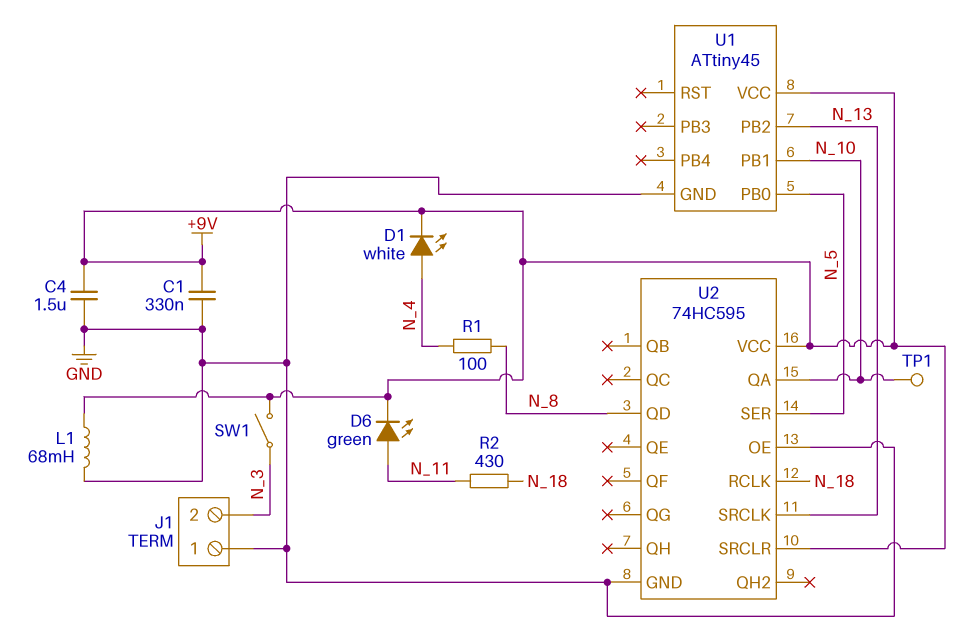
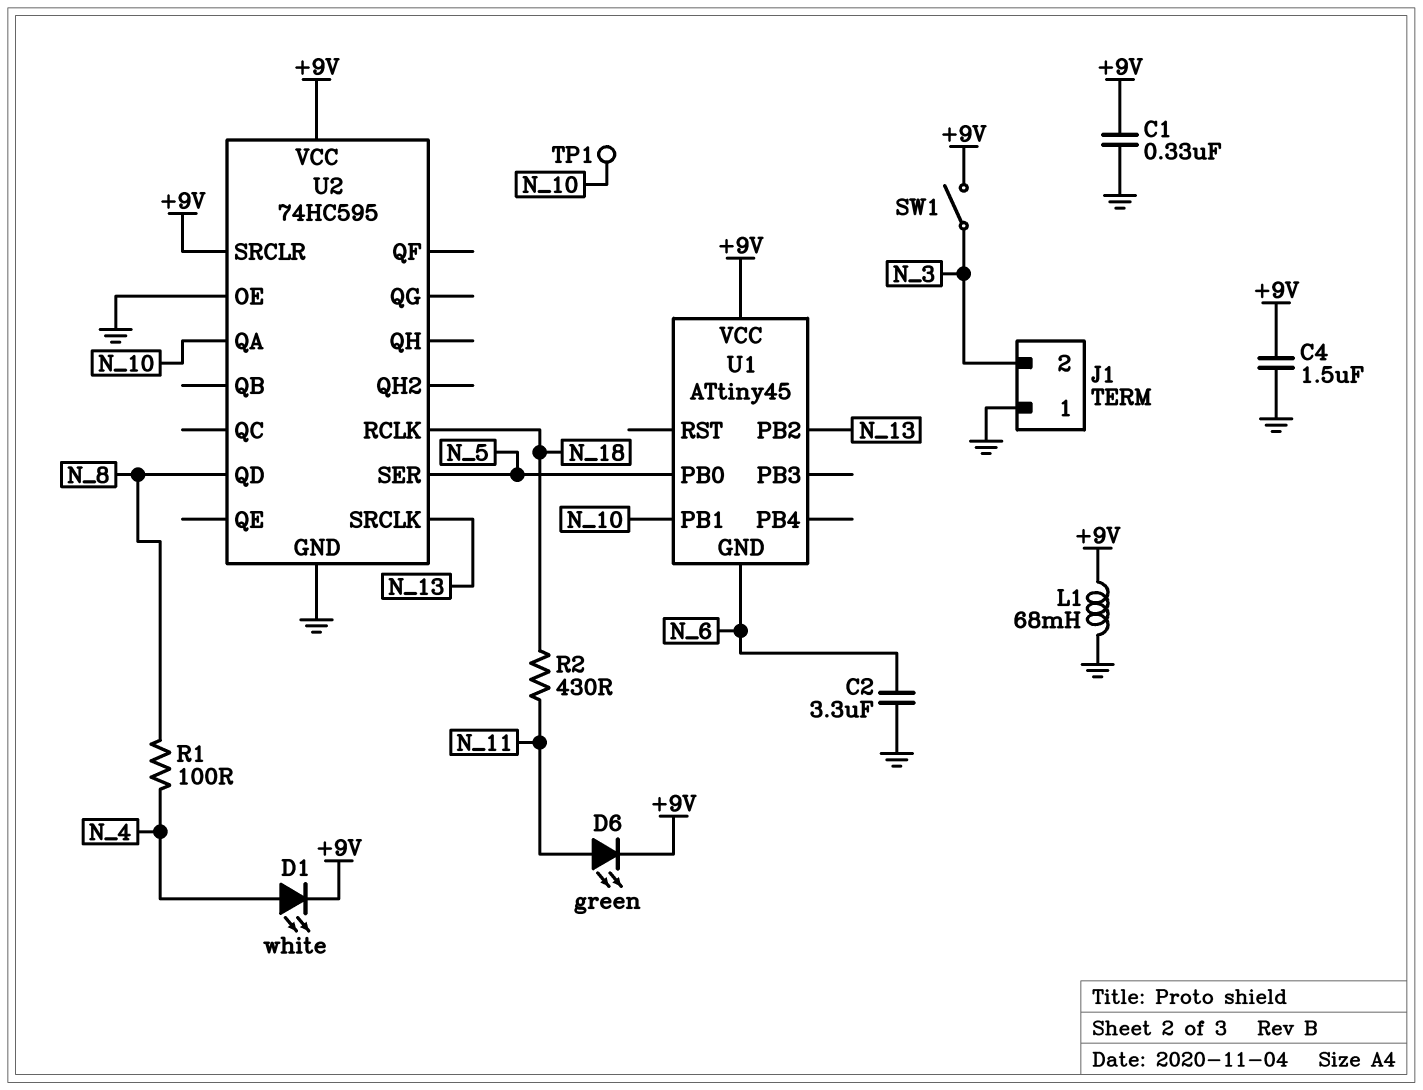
C2: none -> 3.3uF (GND, N_6)
U1 pin GND: GND -> N_6

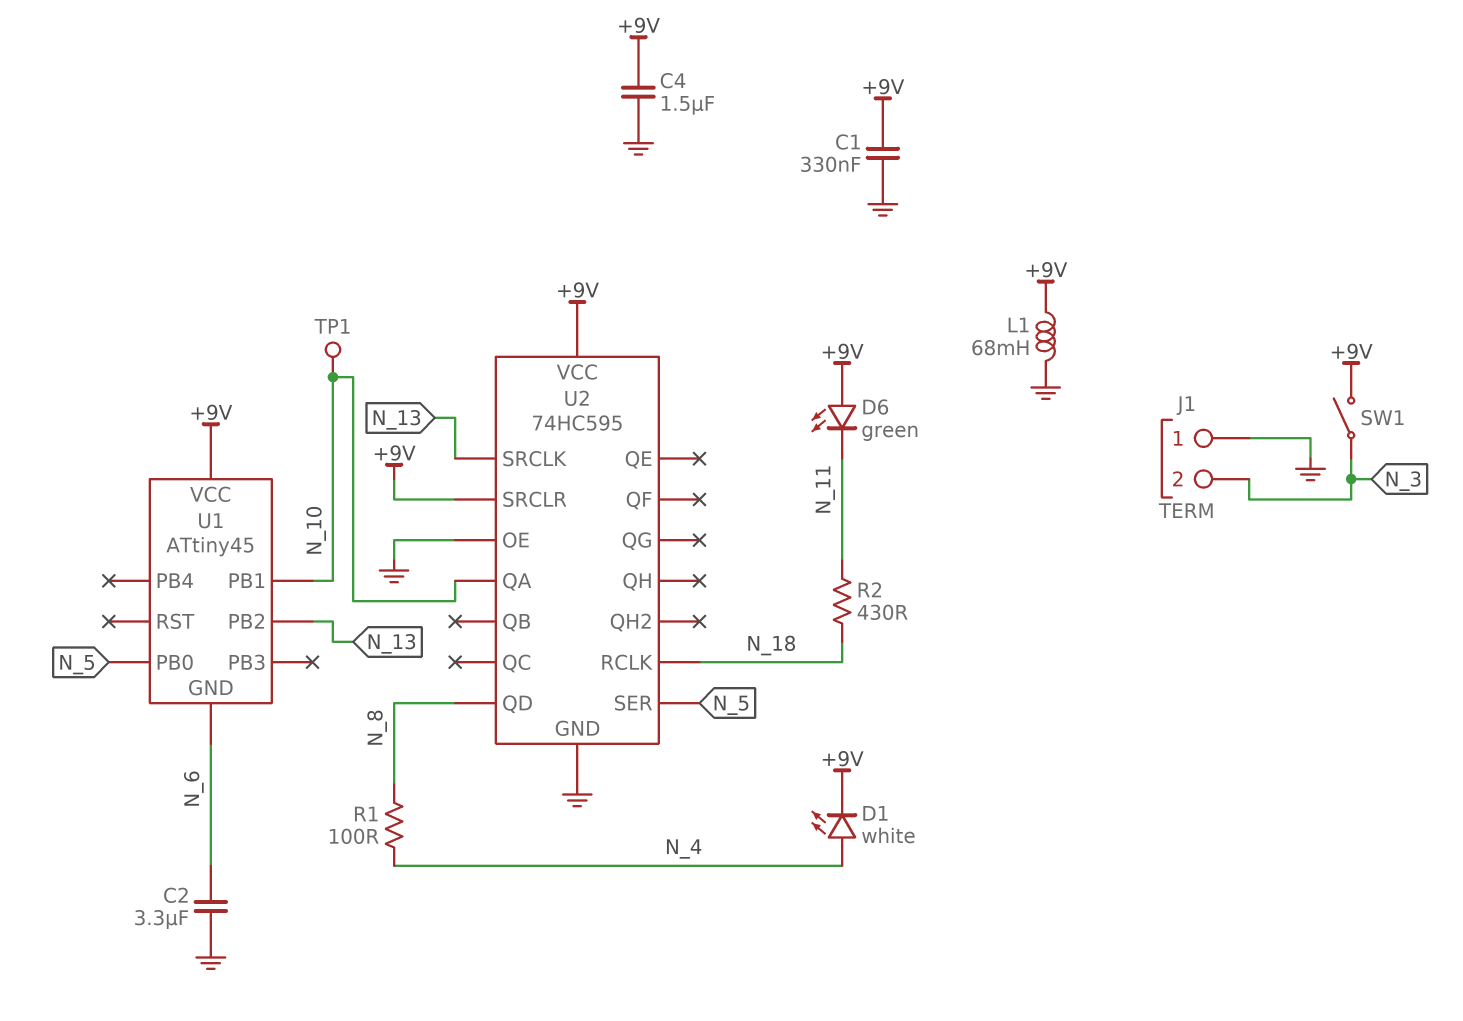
D6: LED green (A N_11, K +9V) -> LED green (A +9V, K N_11)

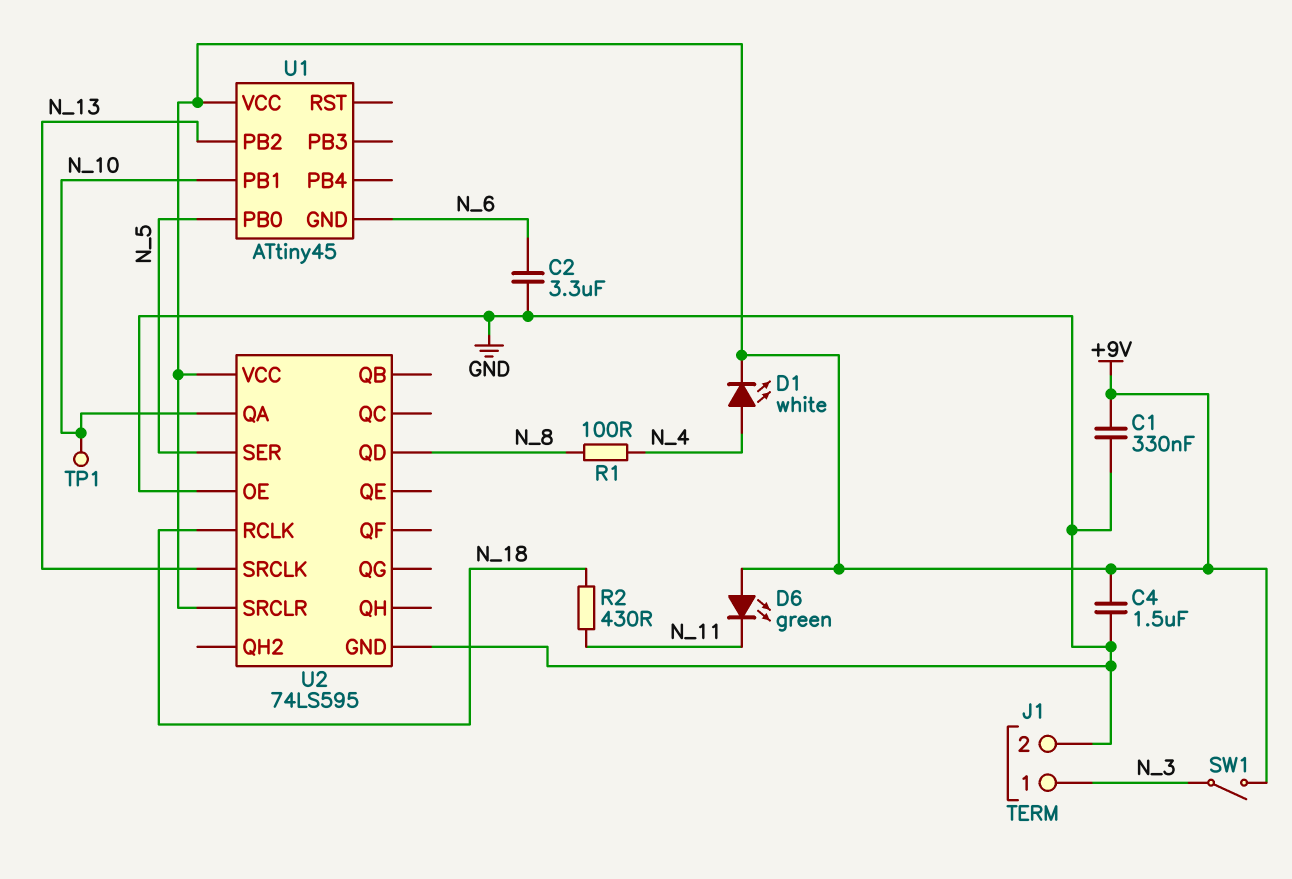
J1 pin 1: GND -> N_3
J1 pin 2: N_3 -> GND
L1: 68mH (+9V, GND) -> none
U2: 74HC595 -> 74LS595

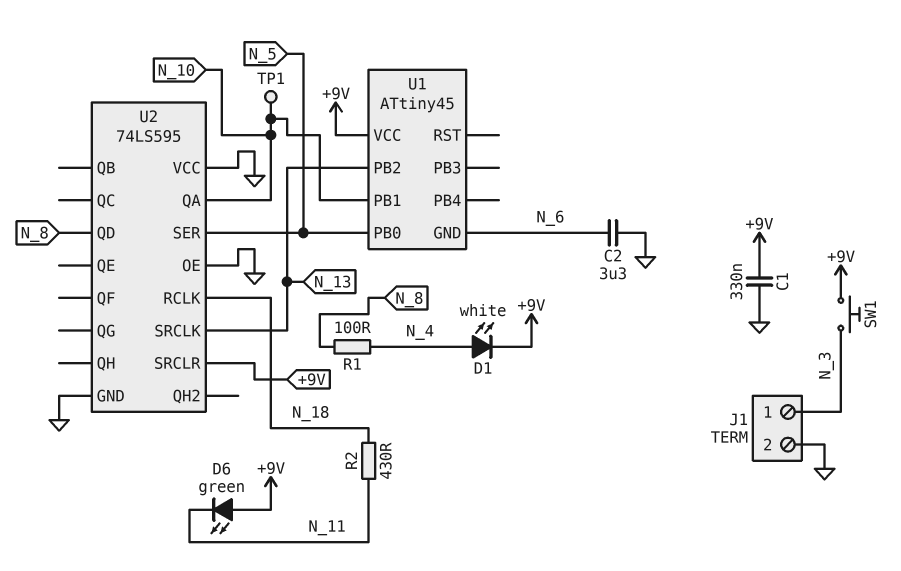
C4: 1.5uF (+9V, GND) -> none
SW1: switch (+9V, N_3) -> button (+9V, N_3)
U2 pin VCC: +9V -> GND

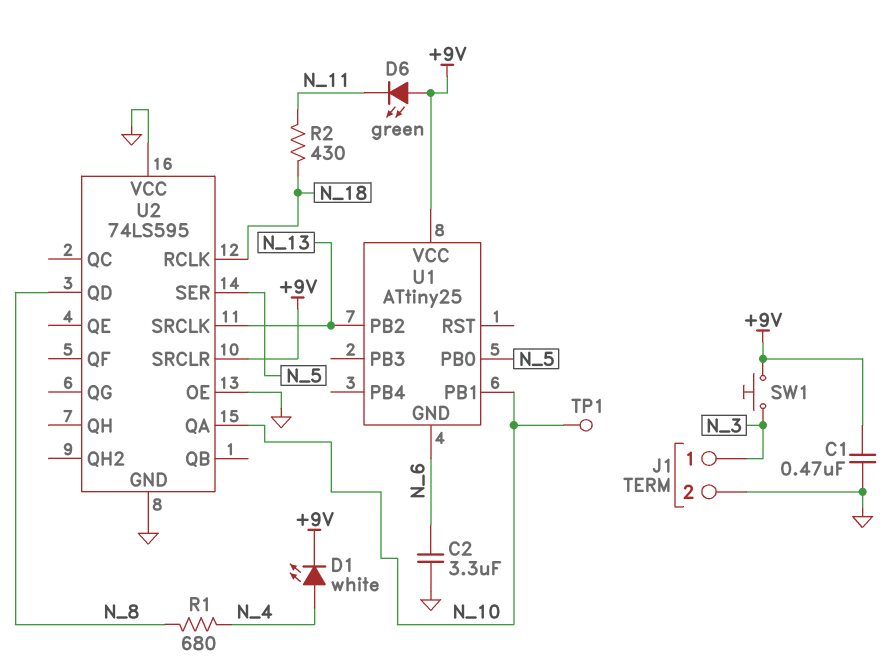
C1: 330nF (+9V, GND) -> 470nF (+9V, GND)
R1: 100 (N_4, N_8) -> 680 (N_4, N_8)
U1: ATtiny45 -> ATtiny25

